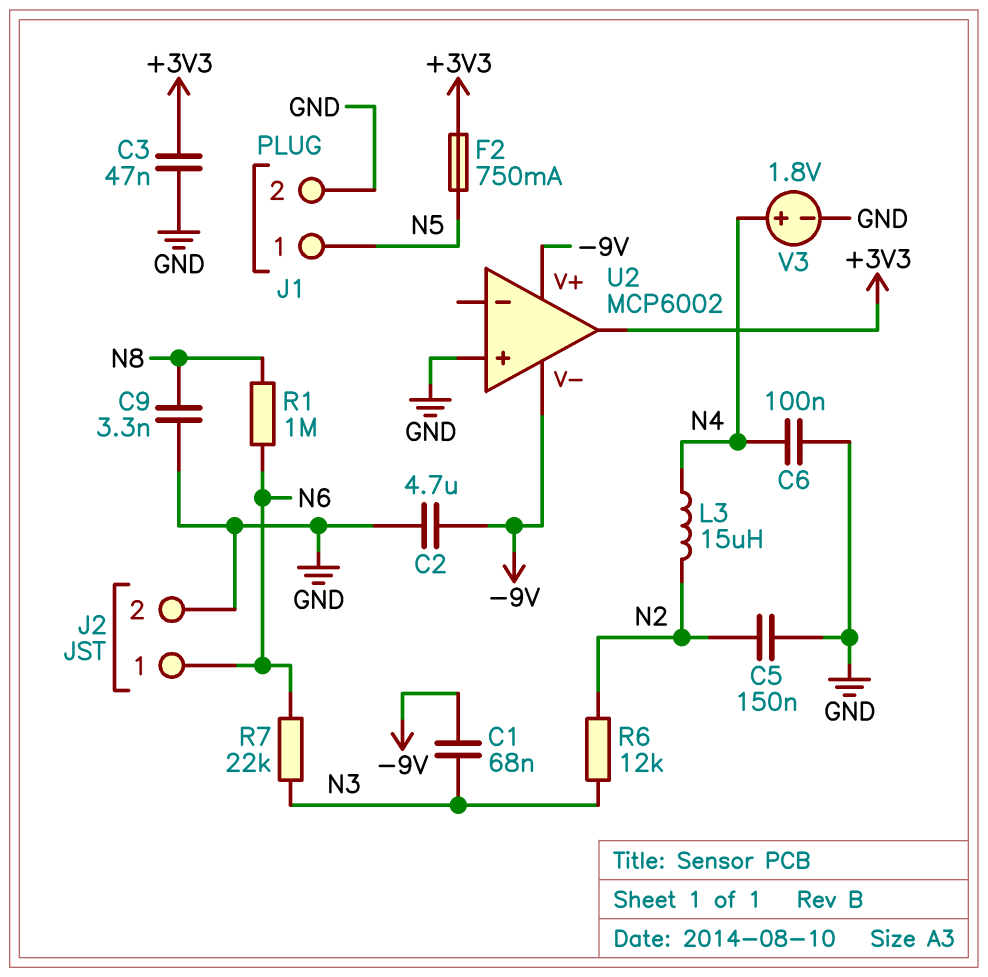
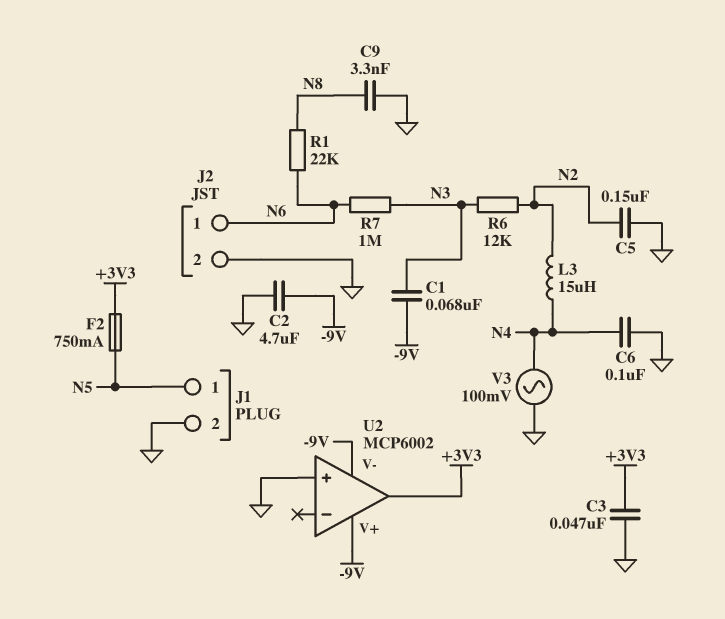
R1: 1M (N6, N8) -> 22k (N6, N8)
R7: 22k (N3, N6) -> 1M (N3, N6)
V3: 1.8V (plus N4, minus GND) -> AC 100mV (GND, N4)

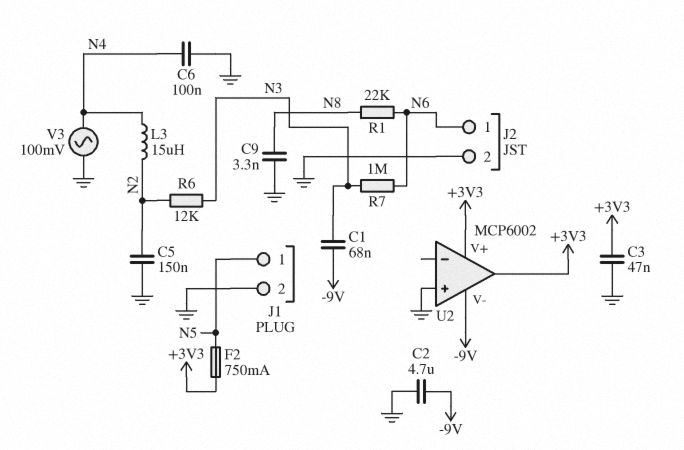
U2 pin V+: -9V -> +3V3

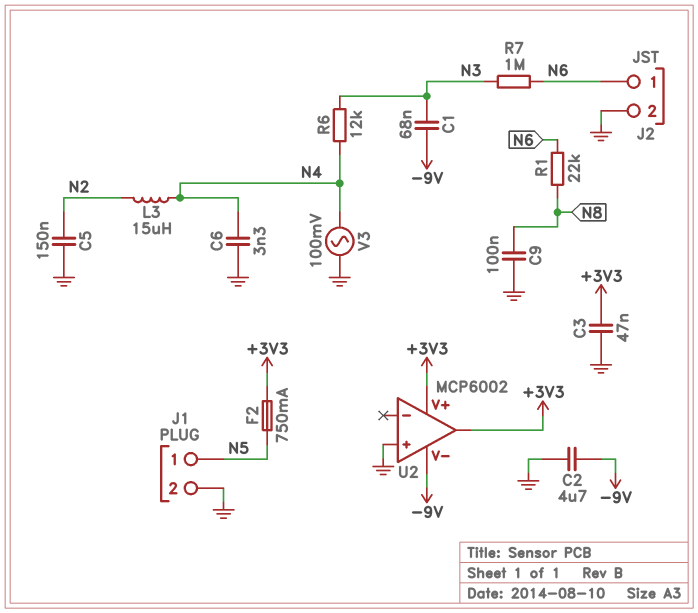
C6: 100nF (GND, N4) -> 3.3nF (GND, N4)
C9: 3.3nF (GND, N8) -> 100nF (GND, N8)
R6: 12k (N2, N3) -> 12k (N3, N4)

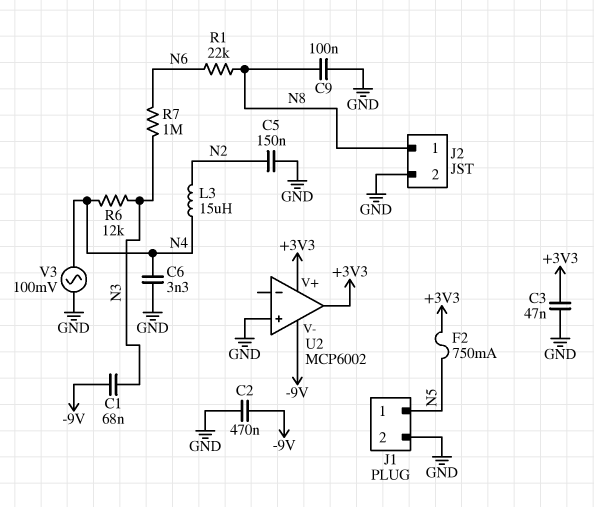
C2: 4.7uF (-9V, GND) -> 470nF (-9V, GND)
J2 pin 1: N6 -> N8

